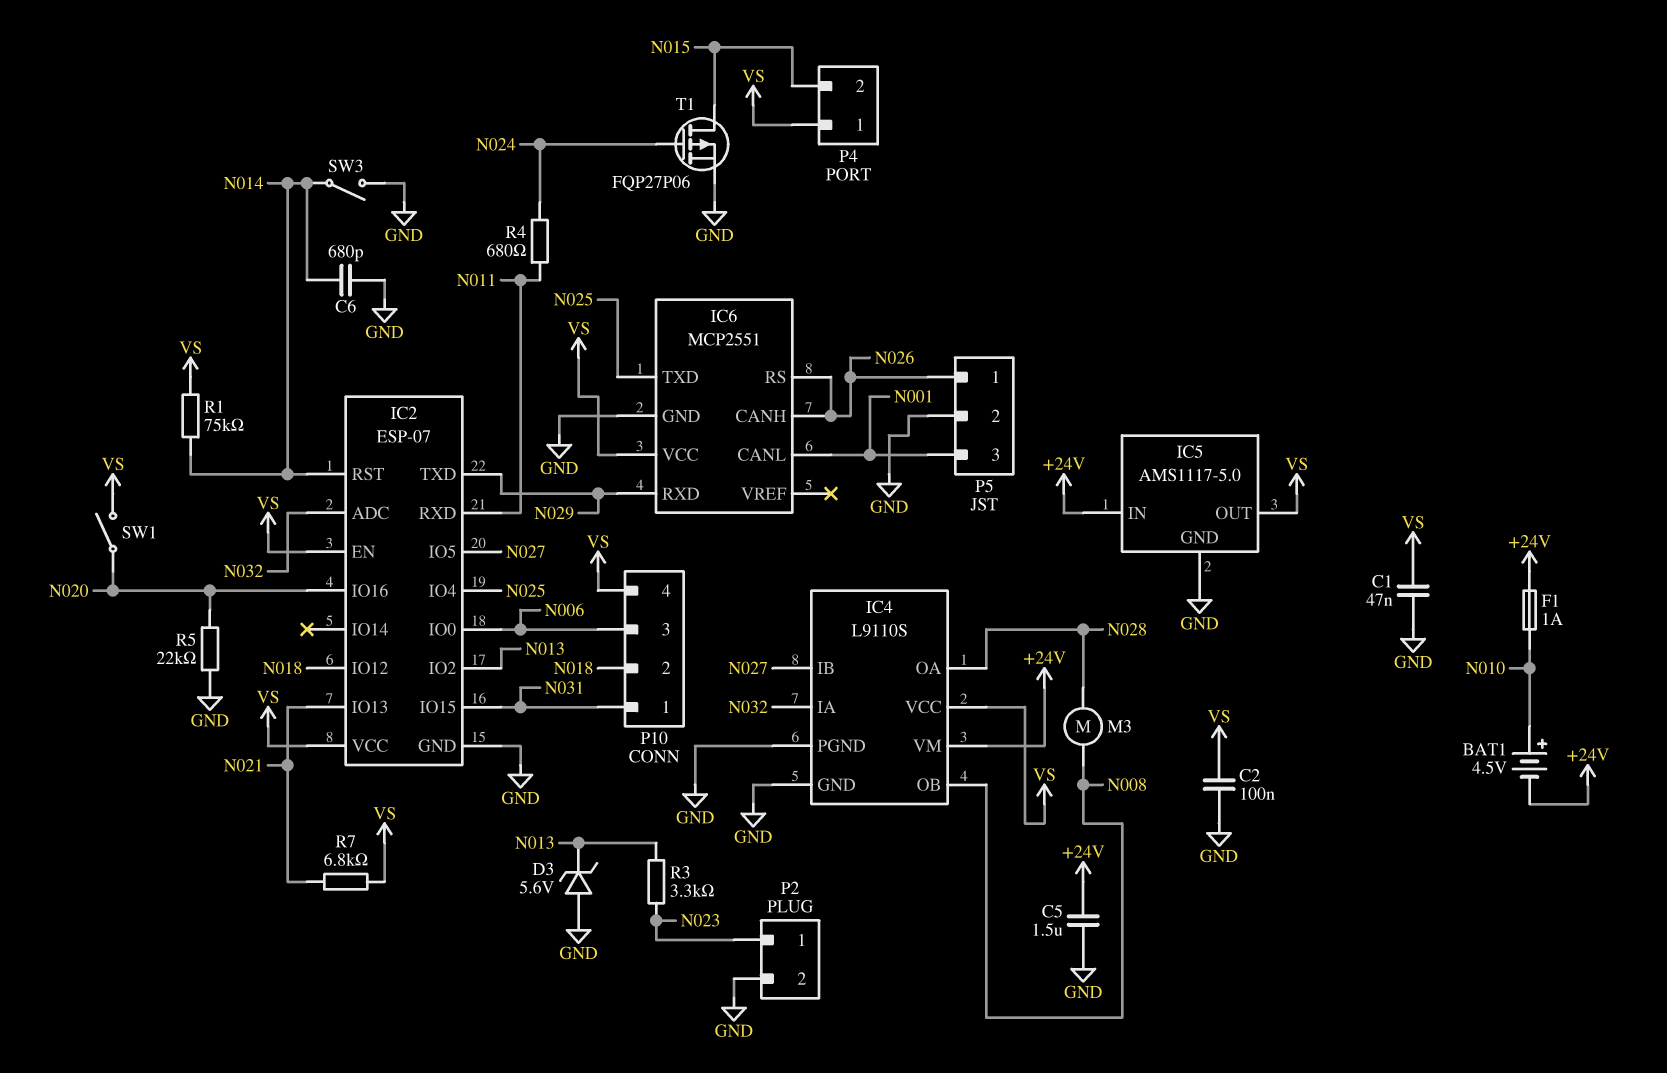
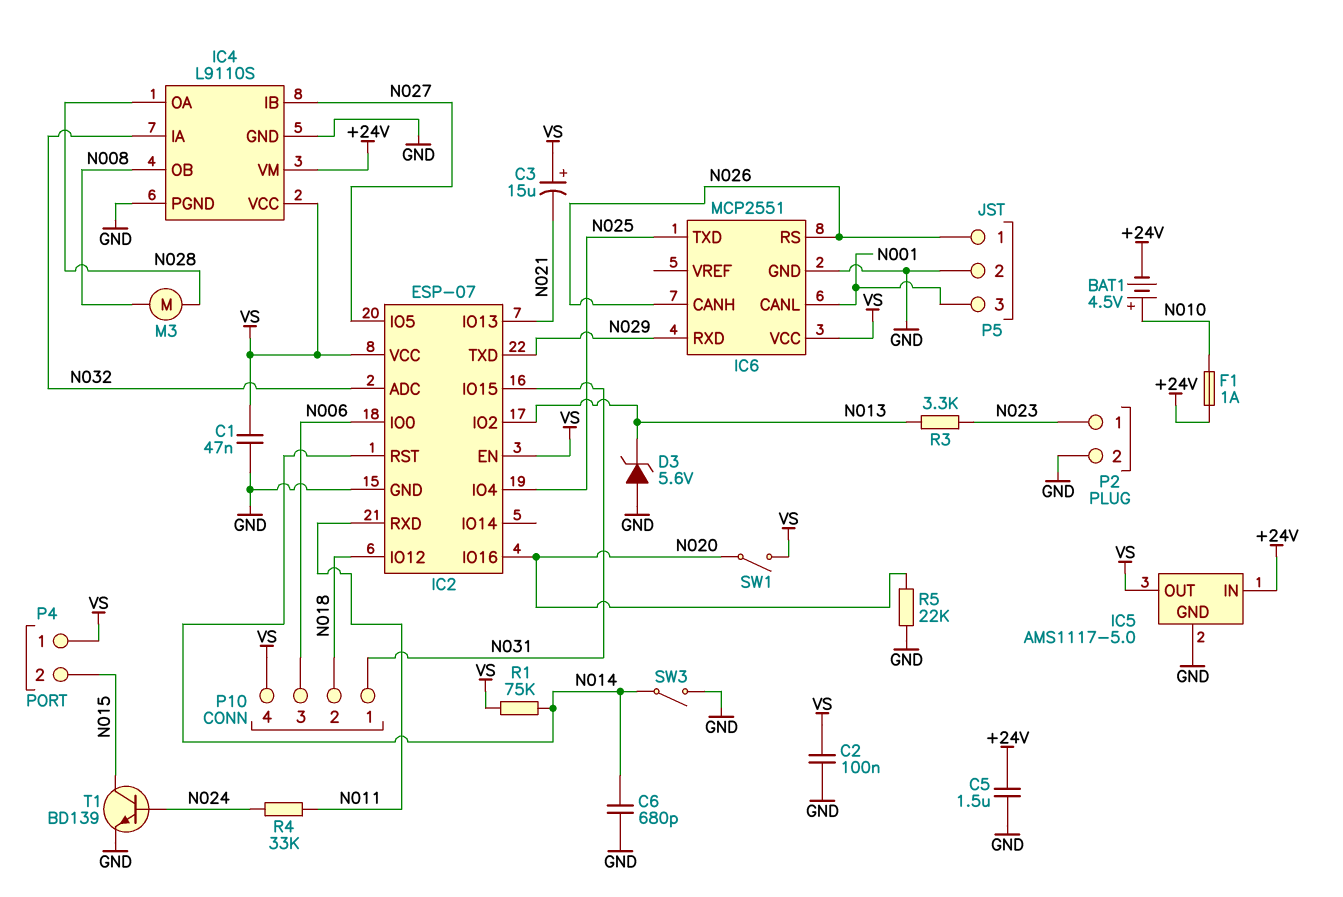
C3: none -> 15uF (plus VS, minus N021)
R4: 680 (N011, N024) -> 33k (N011, N024)
R7: 6.8k (N021, VS) -> none
T1: PMOS FQP27P06 (G N024, D N015, S GND) -> NPN BD139 (B N024, C N015, E GND)

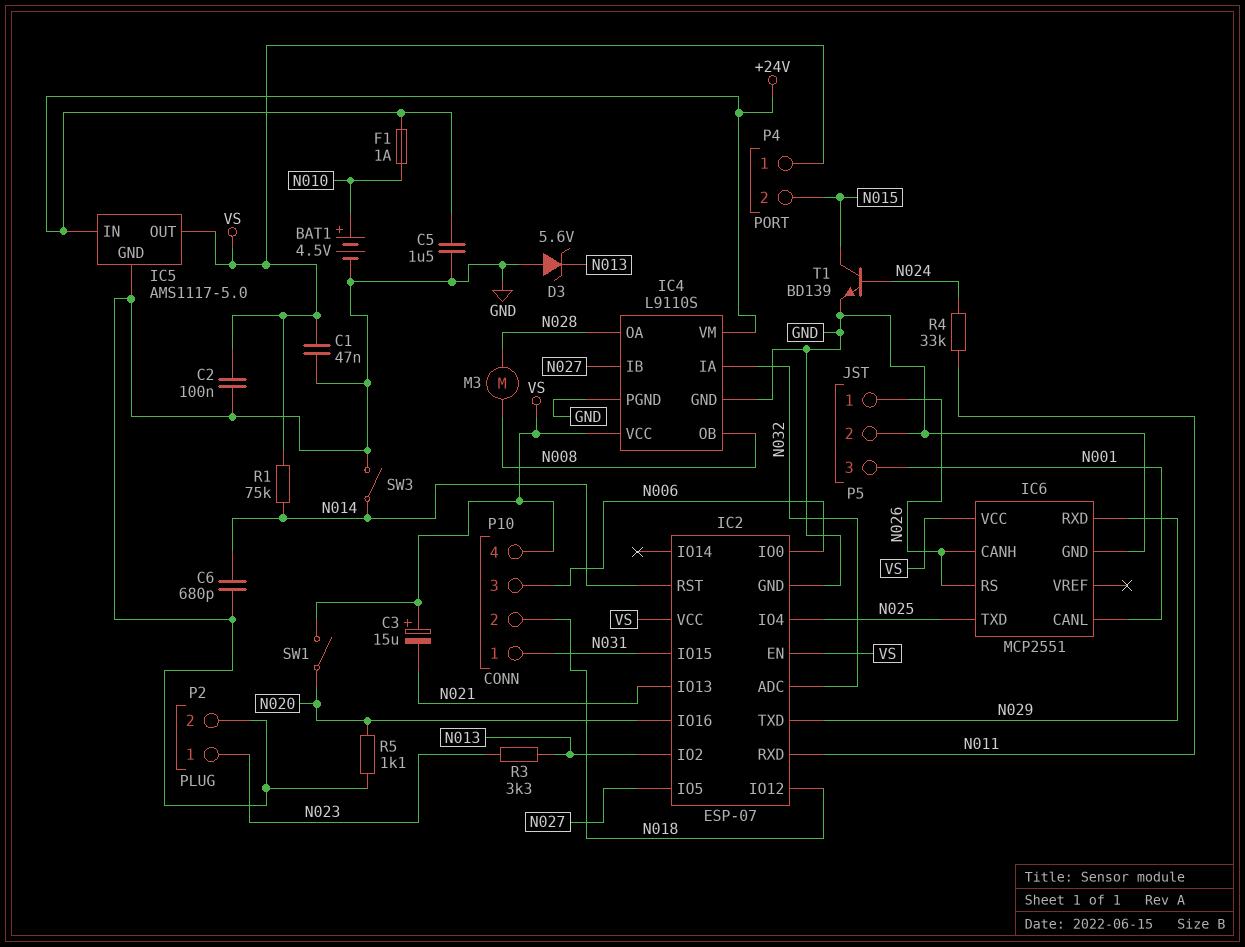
BAT1: 4.5V (plus N010, minus +24V) -> 4.5V (plus N010, minus GND)
R5: 22k (GND, N020) -> 1.1k (GND, N020)

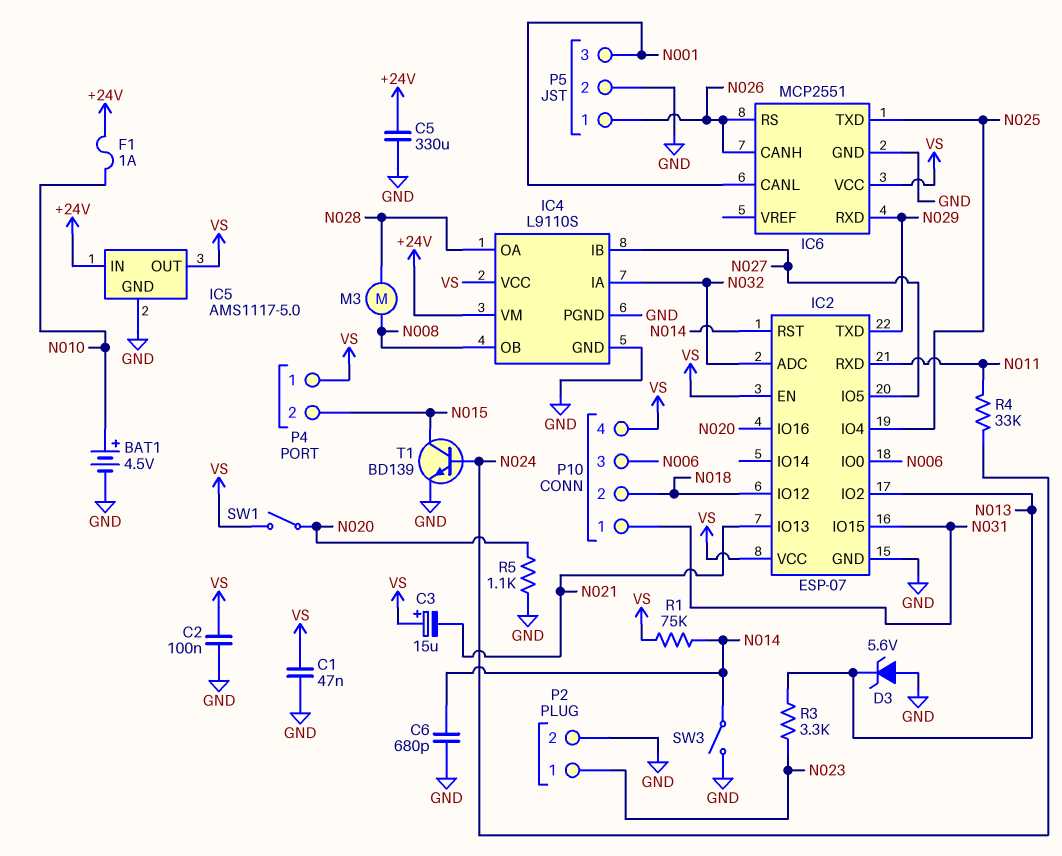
C5: 1.5uF (+24V, GND) -> 330uF (+24V, GND)

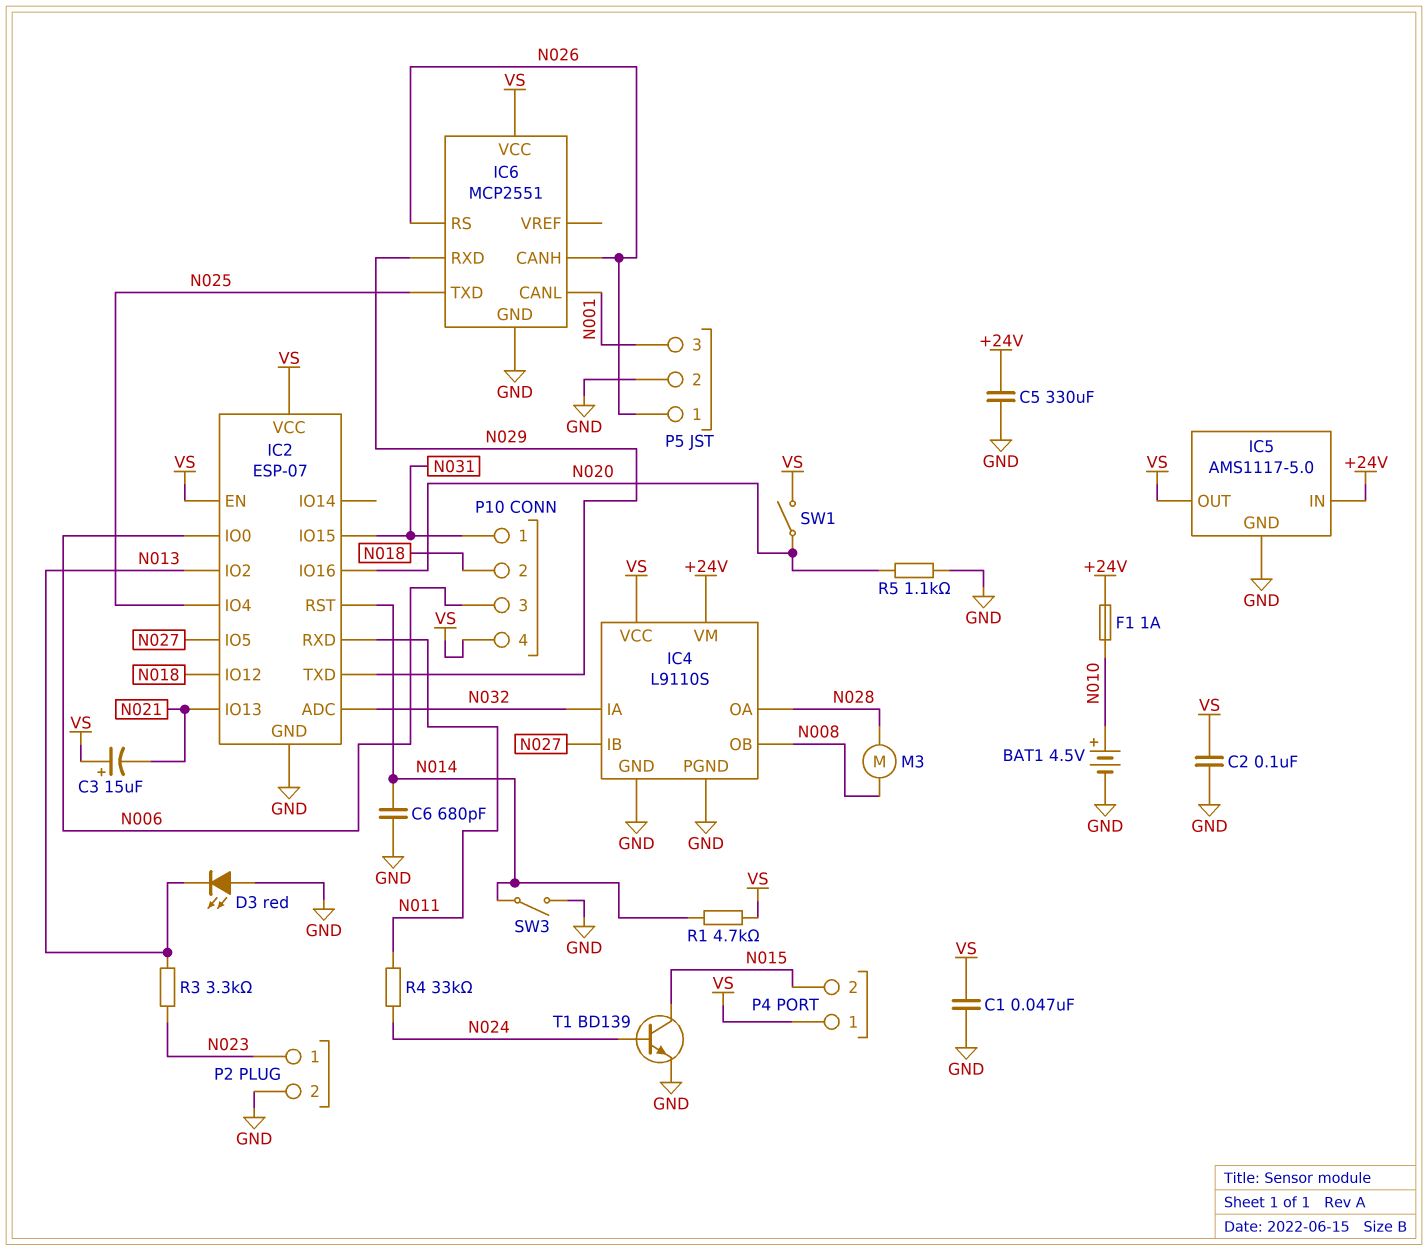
D3: zener 5.6V (A GND, K N013) -> LED red (A GND, K N013)
R1: 75k (N014, VS) -> 4.7k (N014, VS)

